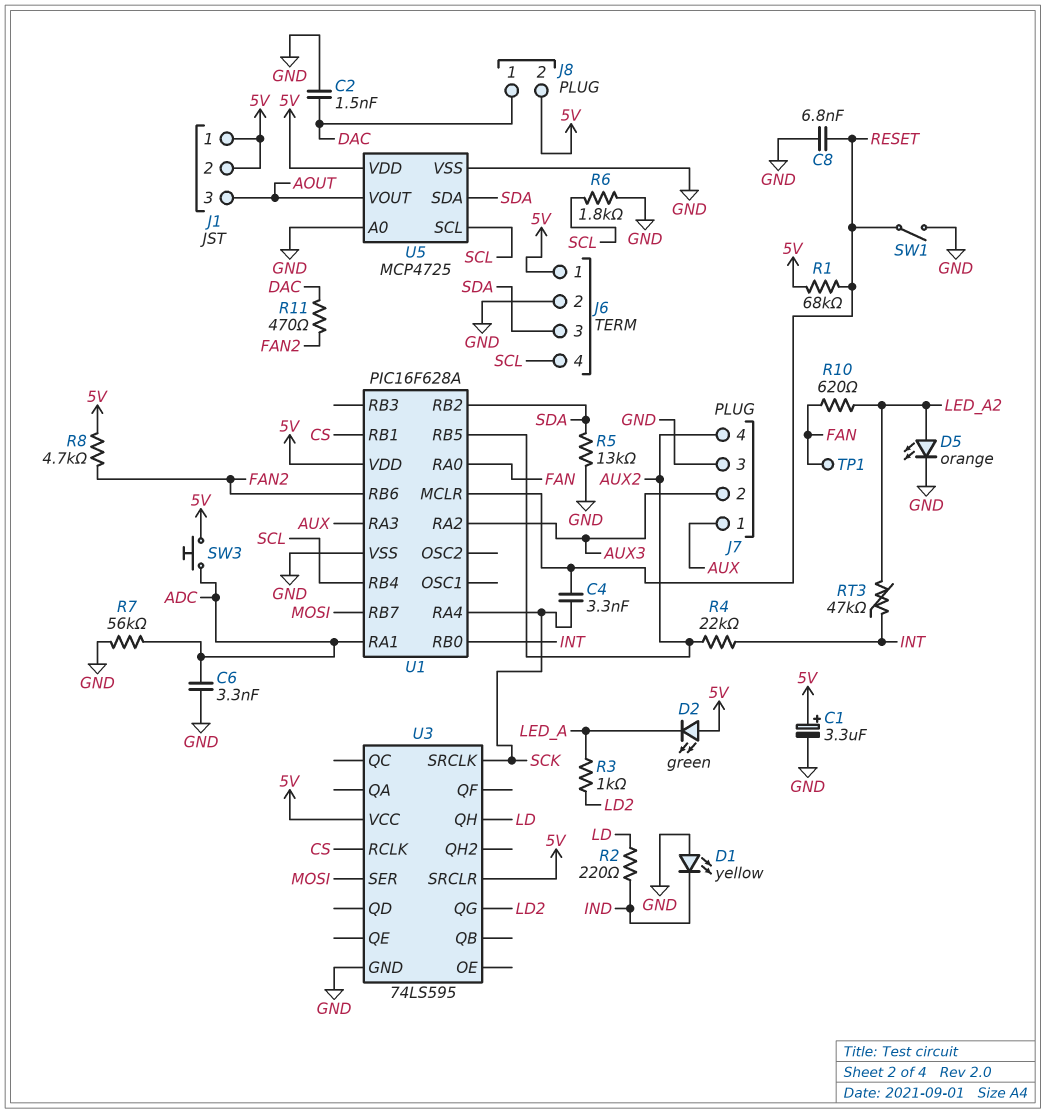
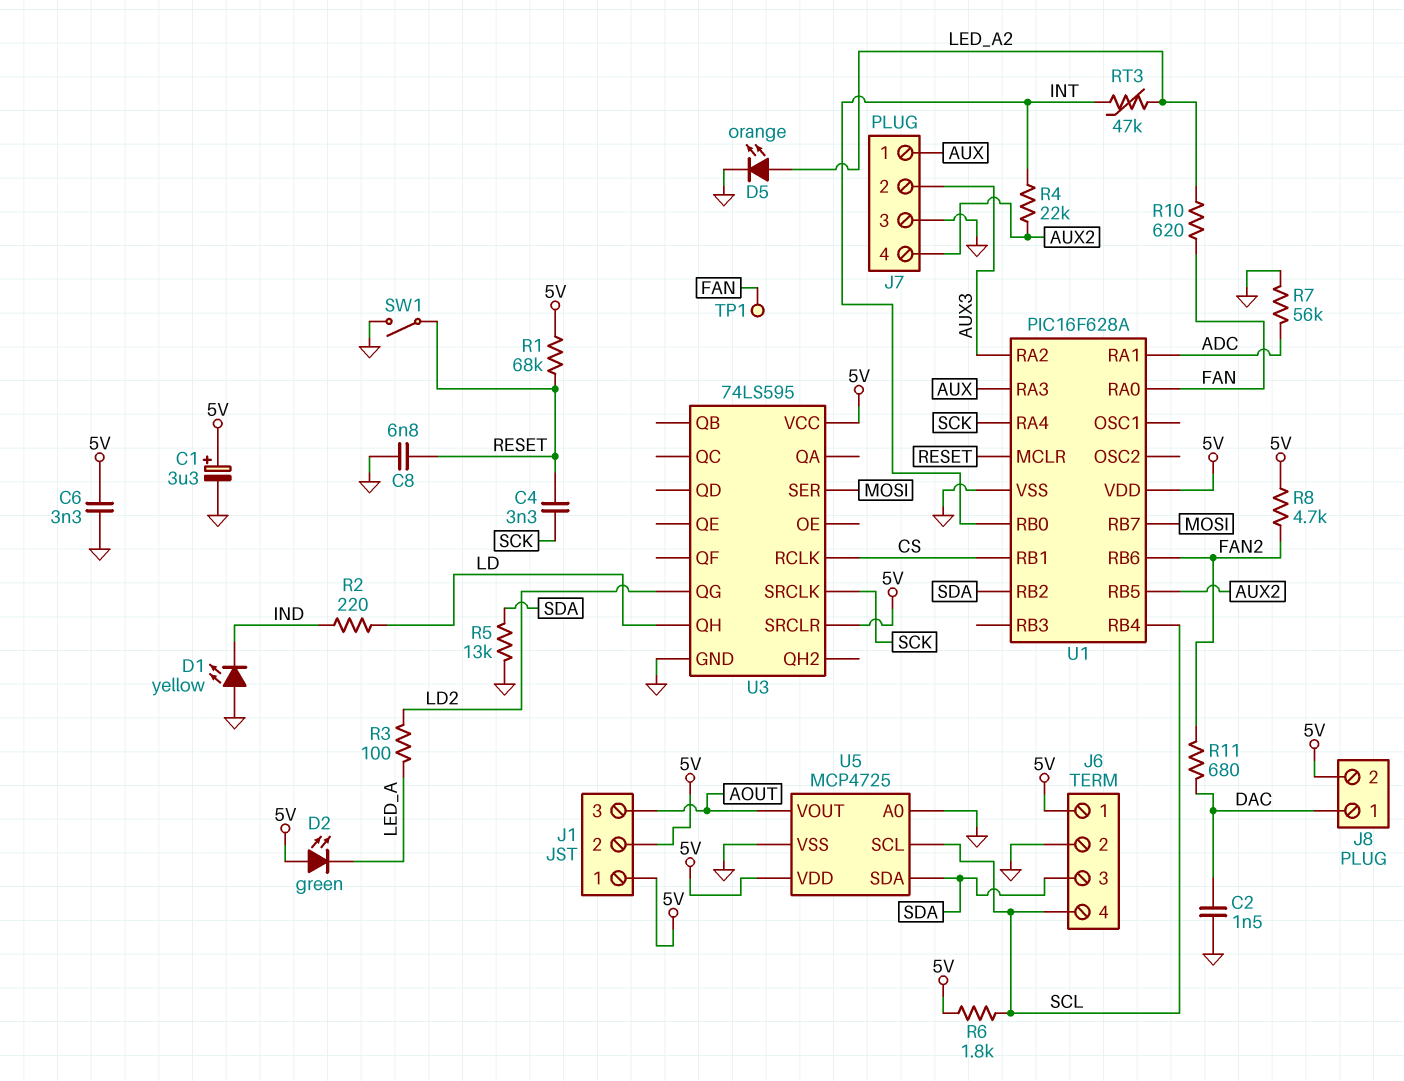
C6: 3.3nF (ADC, GND) -> 3.3nF (5V, GND)
R3: 1k (LD2, LED_A) -> 100 (LD2, LED_A)
R6: 1.8k (GND, SCL) -> 1.8k (5V, SCL)
R11: 470 (DAC, FAN2) -> 680 (DAC, FAN2)
SW3: button (5V, ADC) -> none

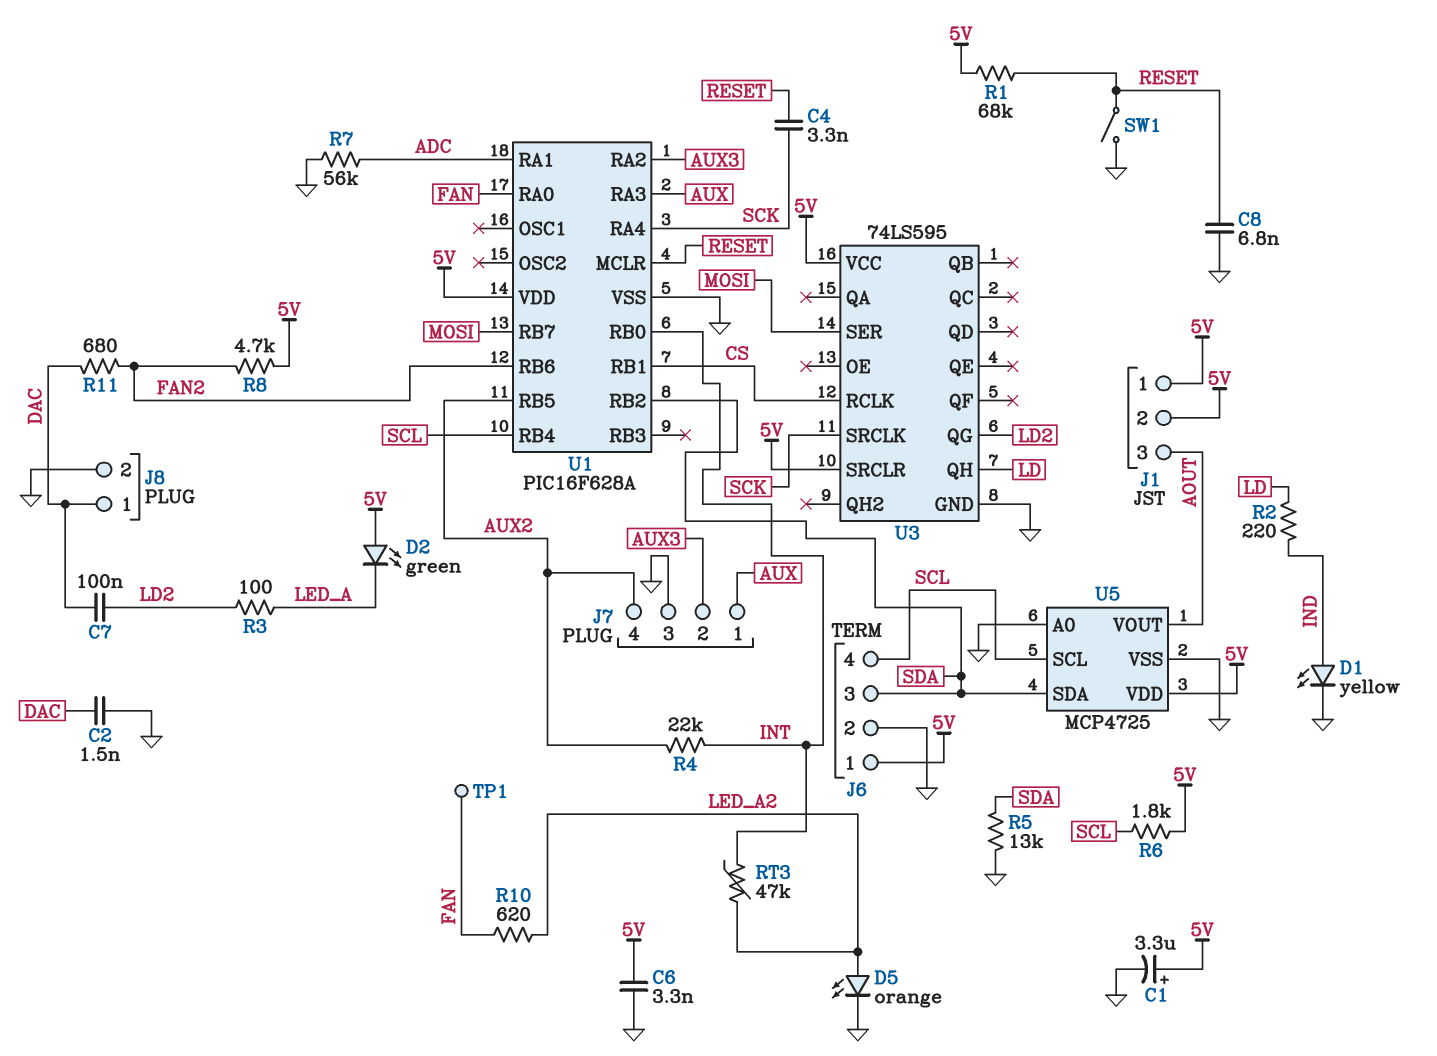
C7: none -> 100nF (DAC, LD2)
D1: LED yellow (A GND, K IND) -> LED yellow (A IND, K GND)
J8 pin 2: 5V -> GND

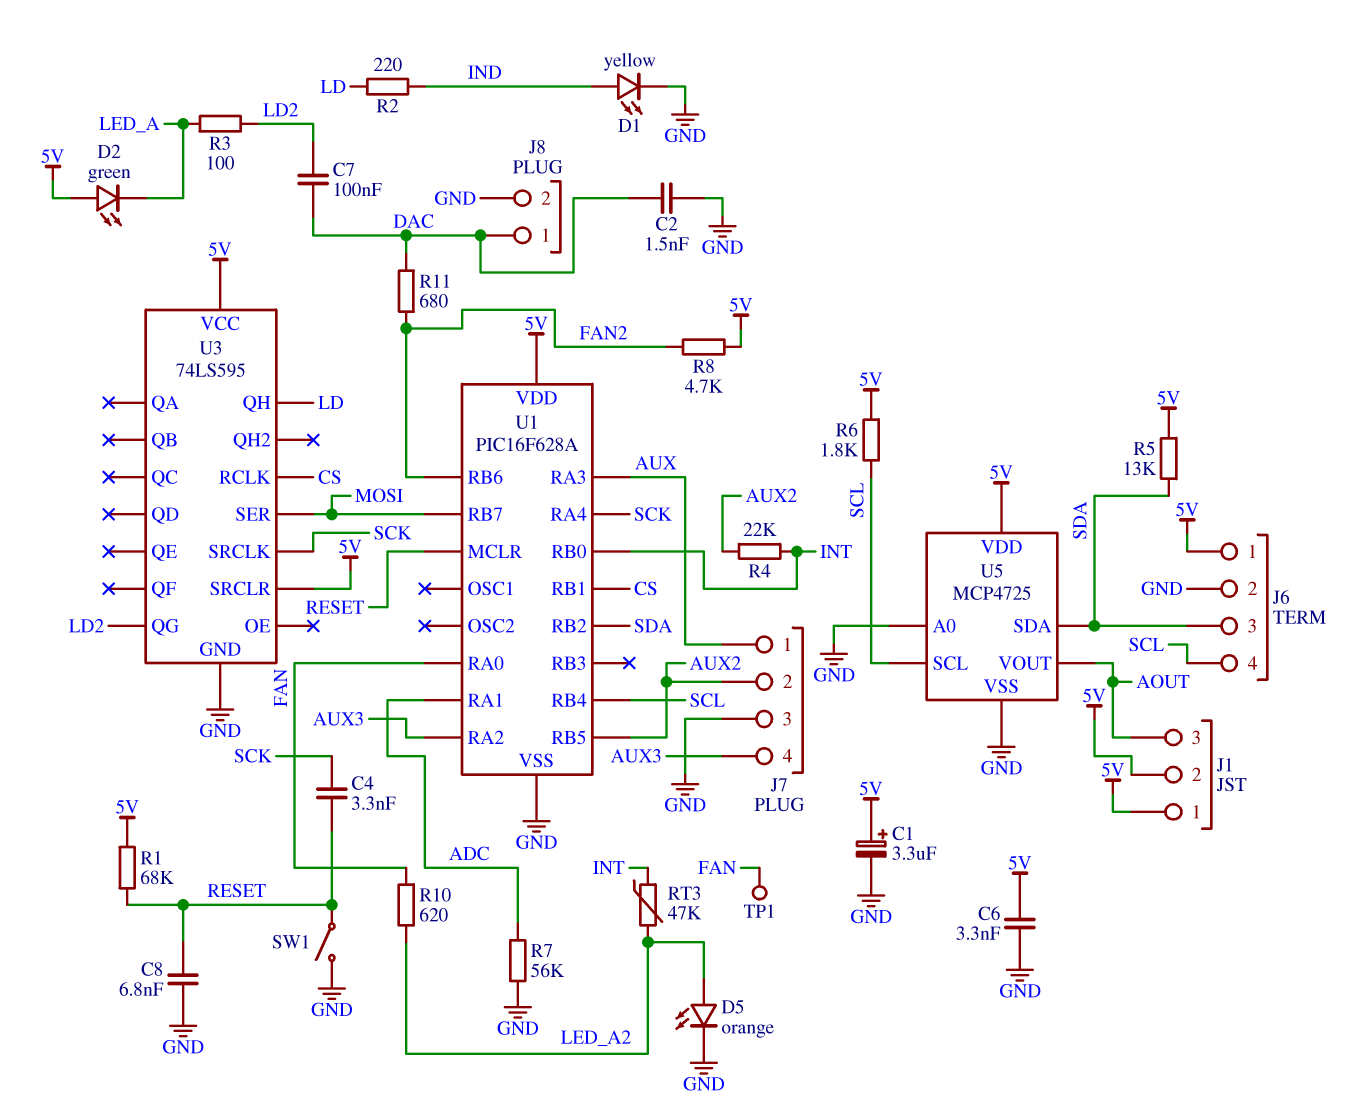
J7 pin 2: AUX3 -> AUX2
J7 pin 4: AUX2 -> AUX3
R5: 13k (GND, SDA) -> 13k (5V, SDA)

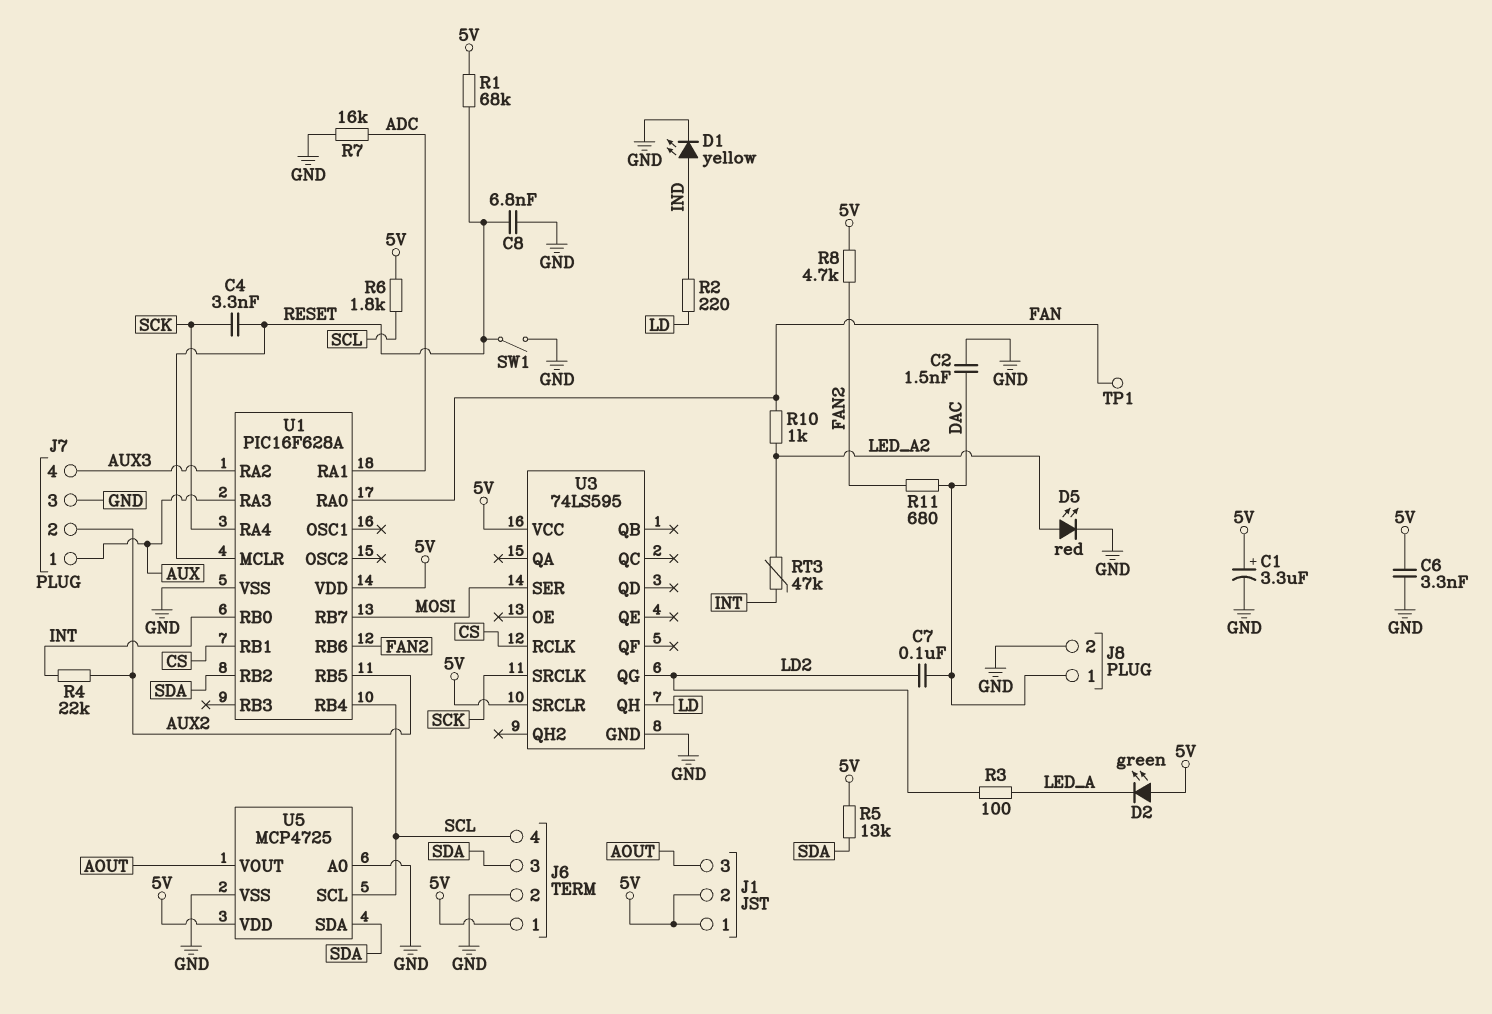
D5: LED orange (A LED_A2, K GND) -> LED red (A LED_A2, K GND)
R7: 56k (ADC, GND) -> 16k (ADC, GND)
R10: 620 (FAN, LED_A2) -> 1k (FAN, LED_A2)

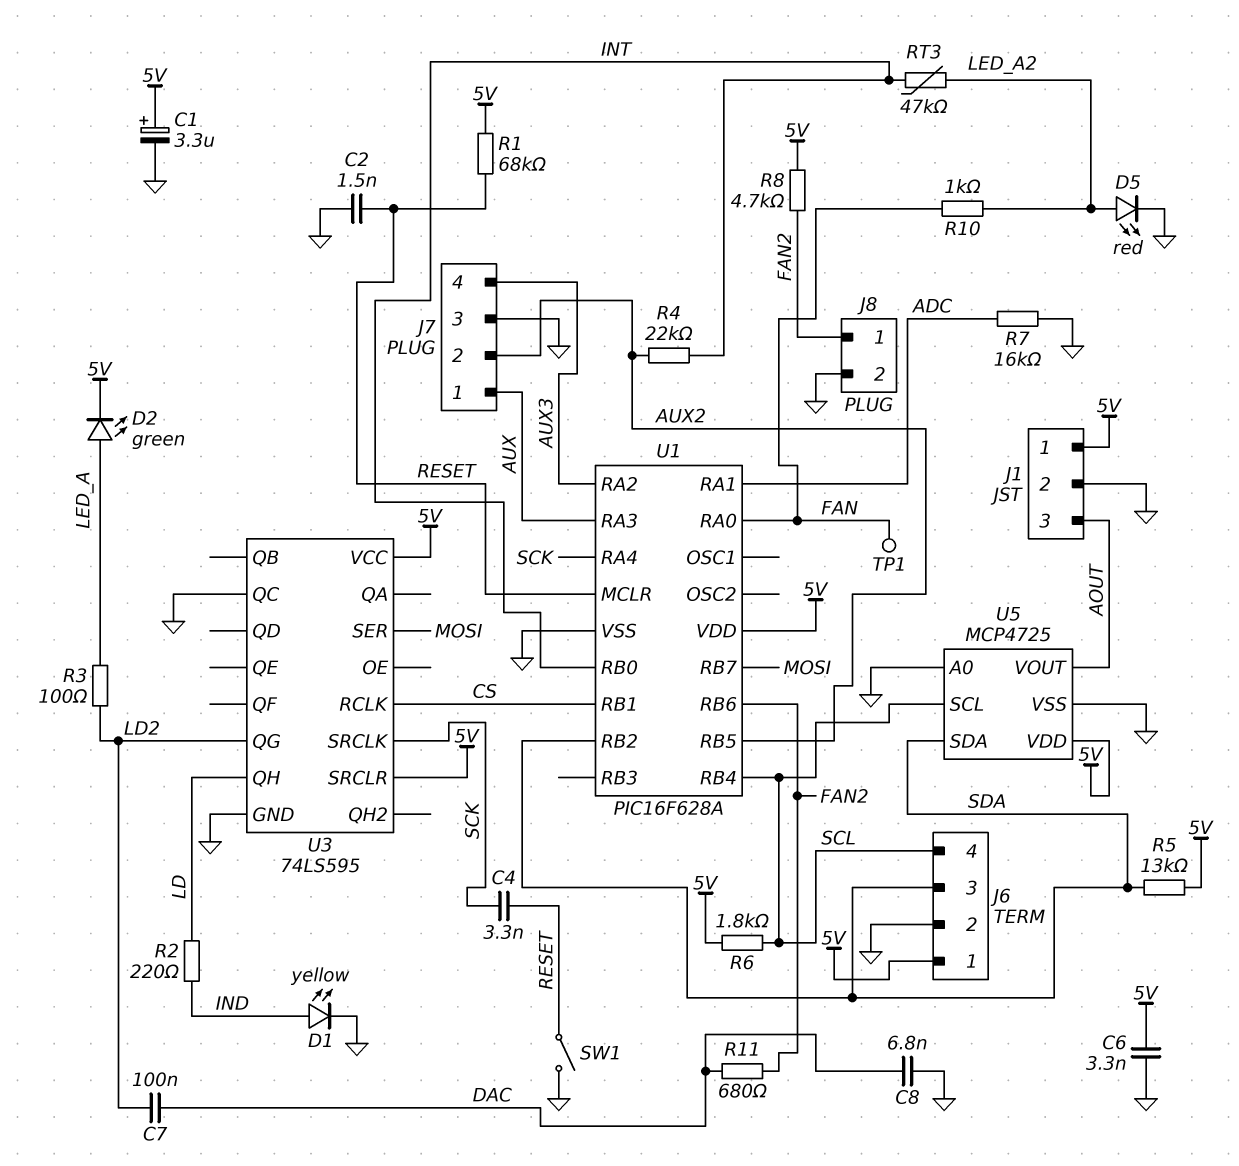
C2: 1.5nF (DAC, GND) -> 1.5nF (GND, RESET)
C8: 6.8nF (GND, RESET) -> 6.8nF (DAC, GND)
D2: LED green (A 5V, K LED_A) -> LED green (A LED_A, K 5V)
J1 pin 2: 5V -> GND
J8 pin 1: DAC -> FAN2
U3 pin QC: none -> GND

